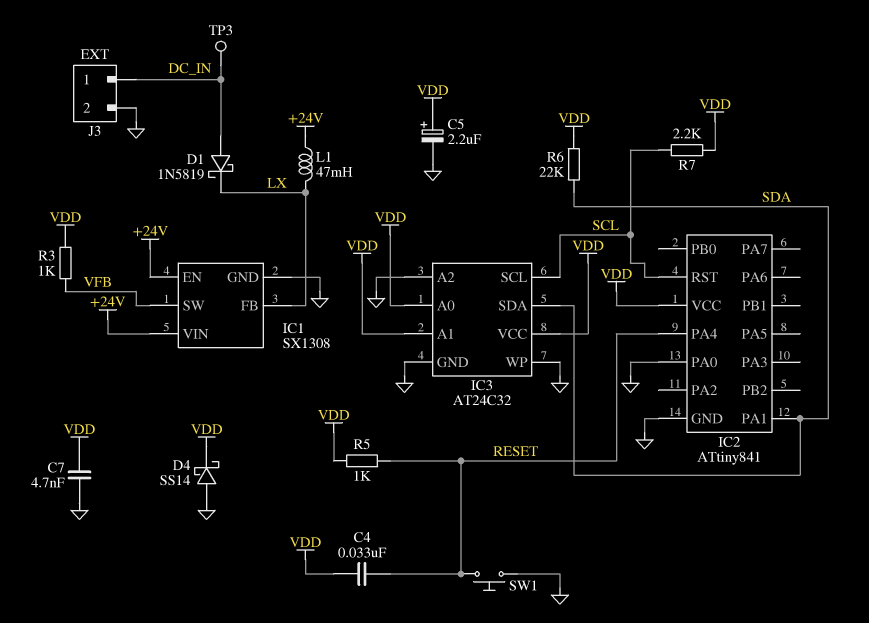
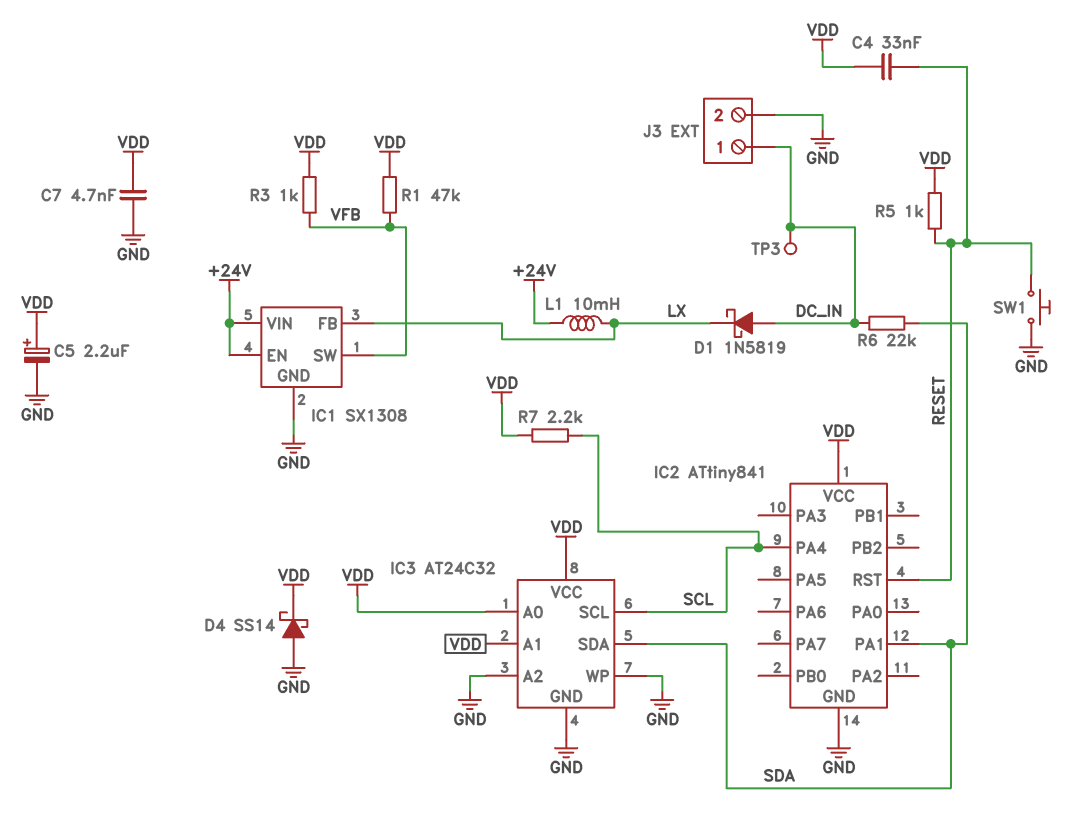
IC2 pin PA0: GND -> none
IC2 pin PA4: RESET -> SCL
IC2 pin RST: SCL -> RESET
L1: 47mH (+24V, LX) -> 10mH (+24V, LX)
R1: none -> 47k (VDD, VFB)
R6: 22k (SDA, VDD) -> 22k (DC_IN, SDA)

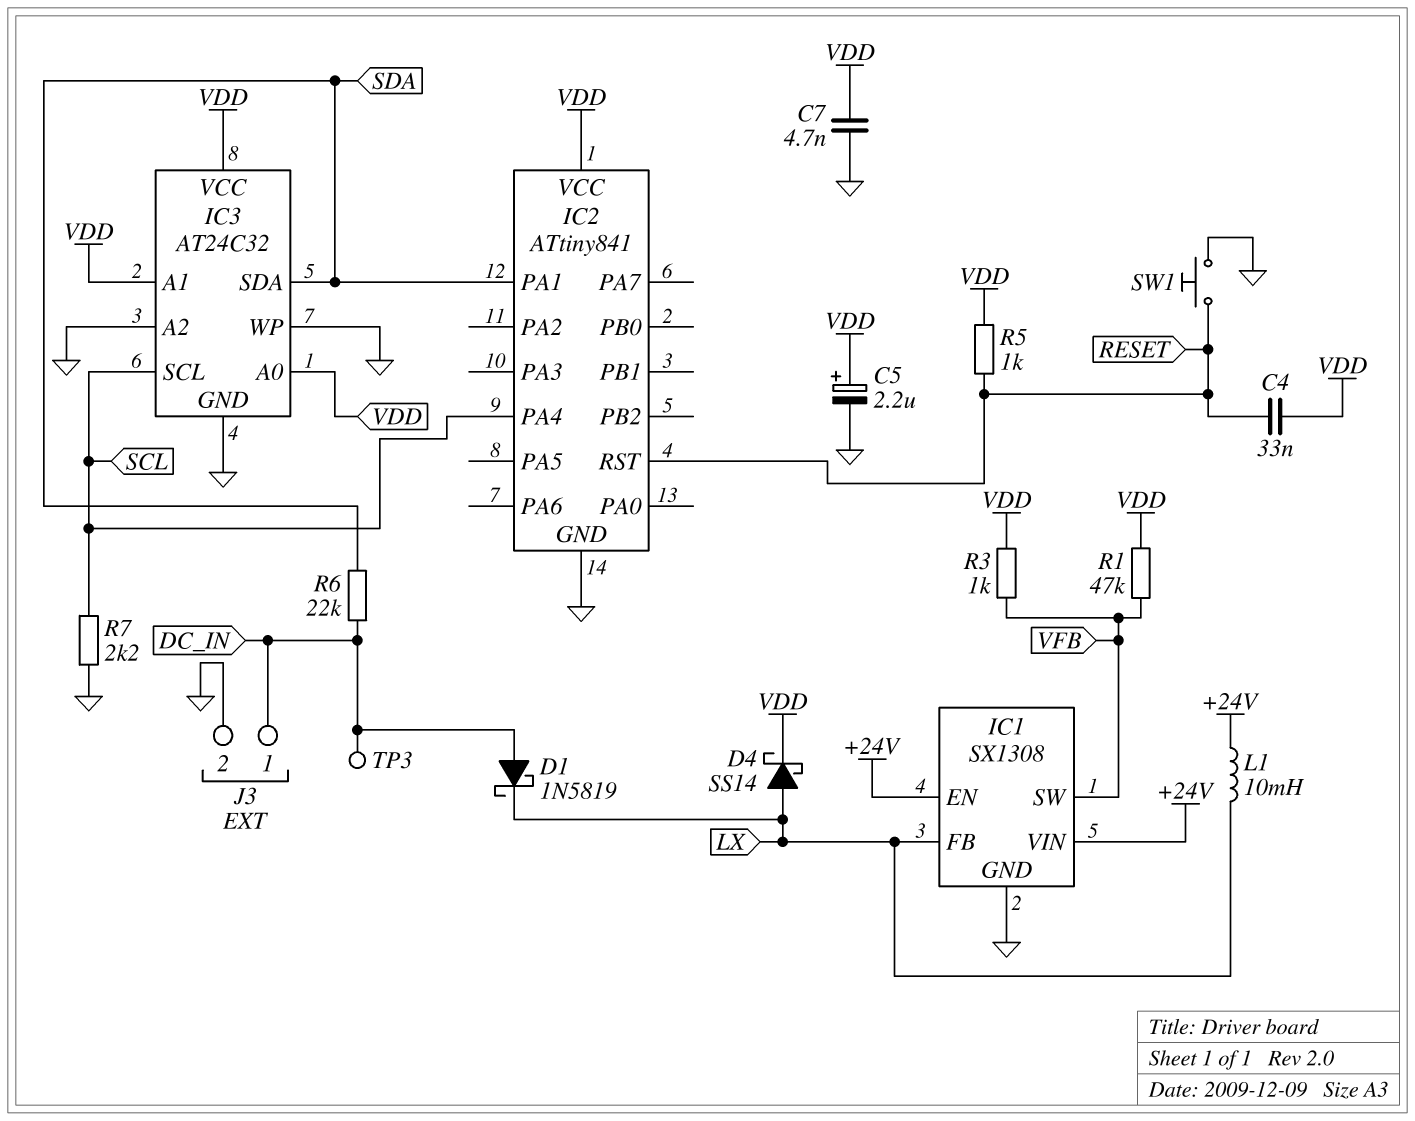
D4: schottky SS14 (A GND, K VDD) -> schottky SS14 (A LX, K VDD)
R7: 2.2k (SCL, VDD) -> 2.2k (GND, SCL)

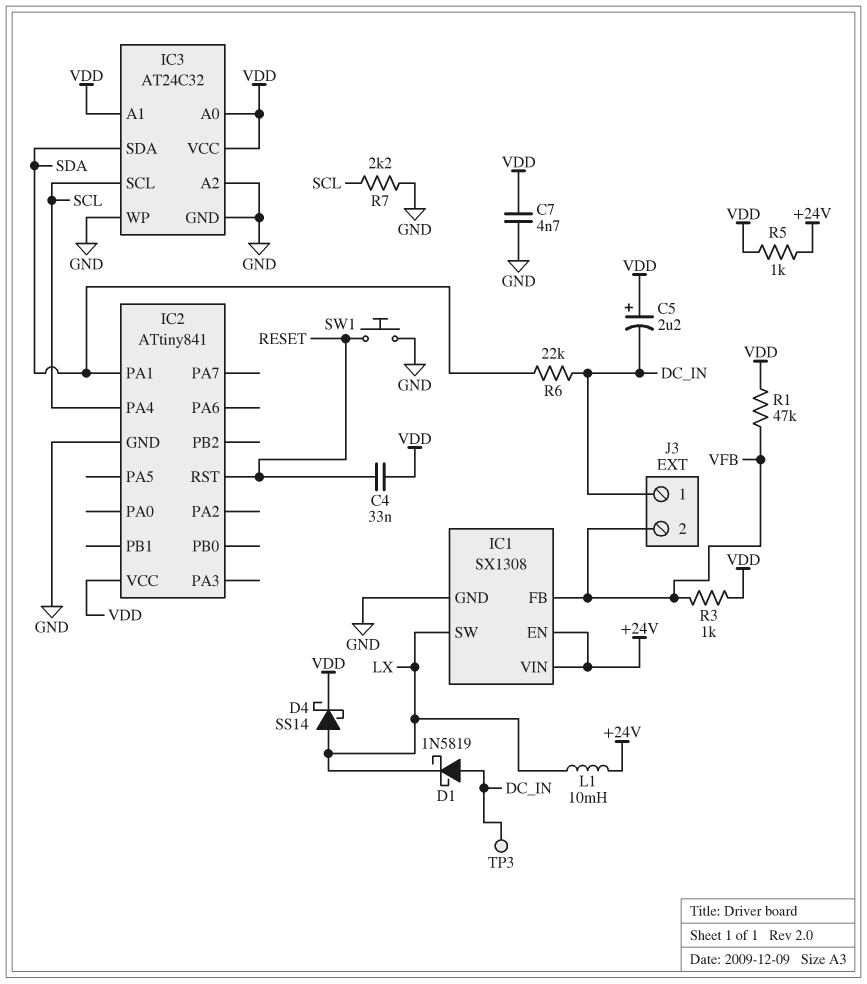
C5: 2.2uF (plus VDD, minus GND) -> 2.2uF (plus VDD, minus DC_IN)
IC1 pin FB: LX -> VFB
IC1 pin SW: VFB -> LX
J3 pin 2: GND -> VFB
R5: 1k (RESET, VDD) -> 1k (+24V, VDD)

